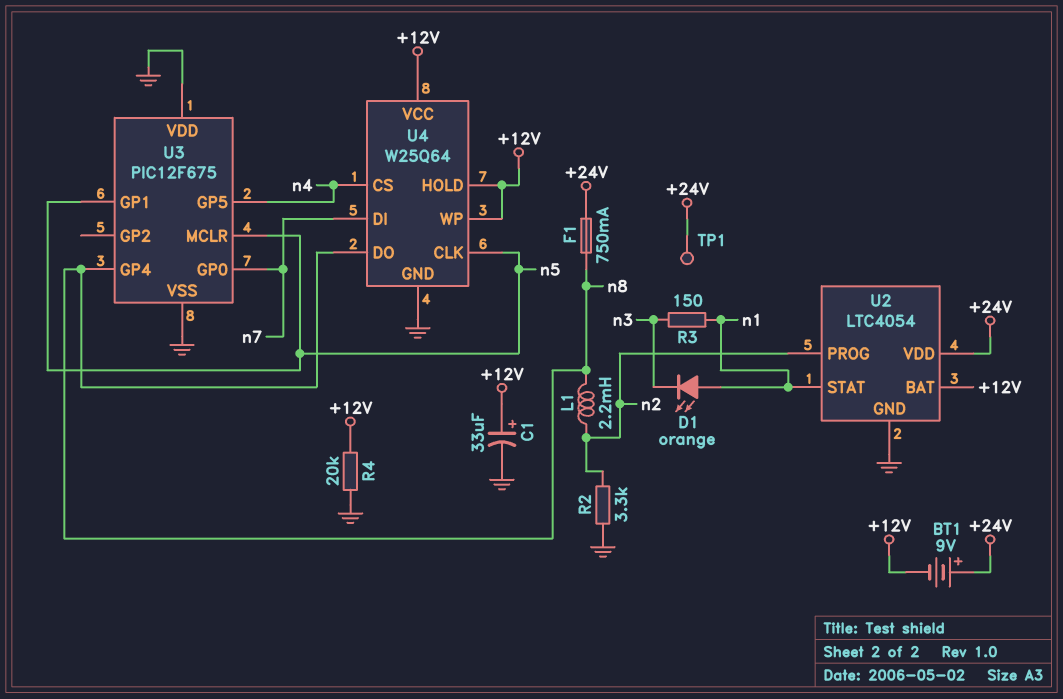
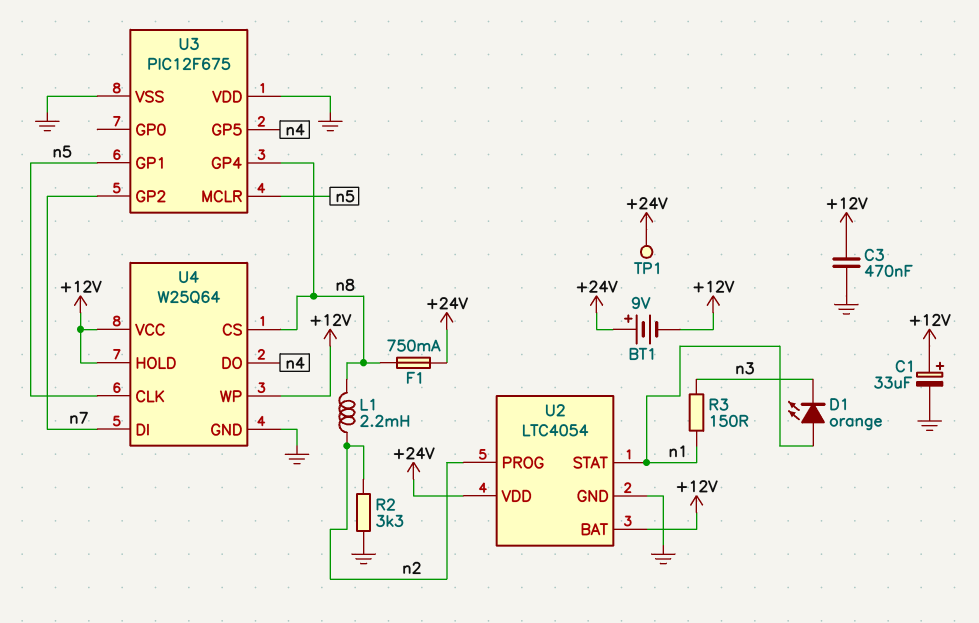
C3: none -> 470nF (+12V, GND)
R4: 20k (+12V, GND) -> none
U3 pin GP0: n7 -> none
U3 pin GP2: none -> n7
U4 pin CS: n4 -> n8
U4 pin DO: n8 -> n4

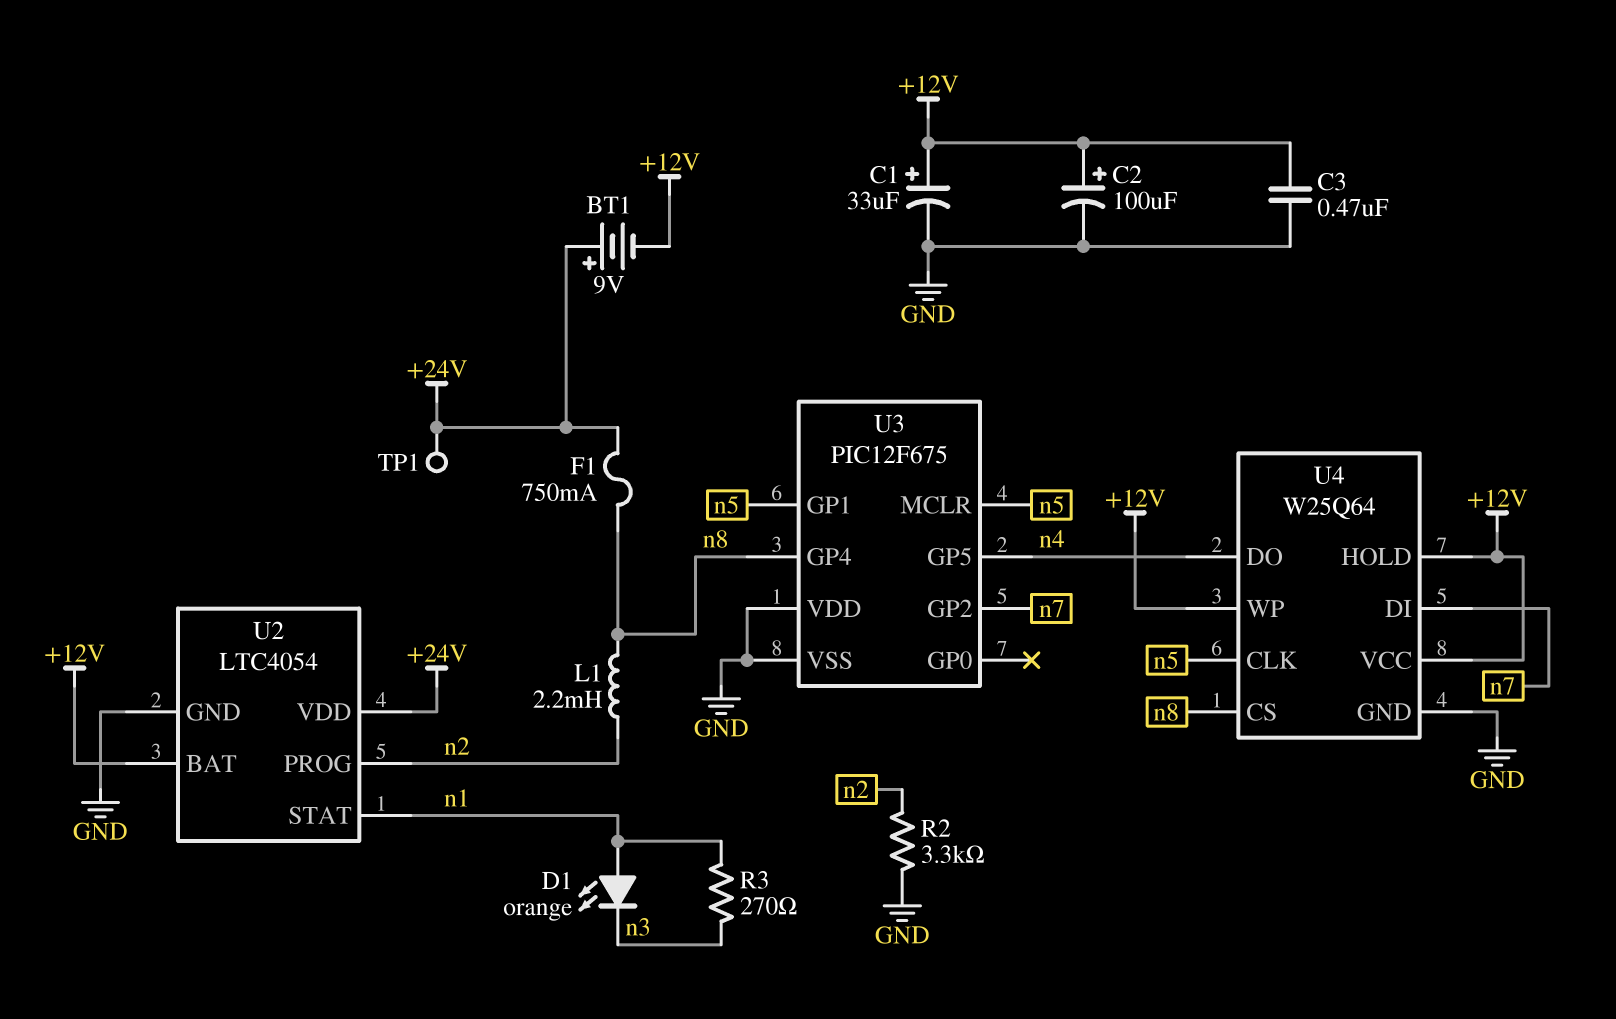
C2: none -> 100uF (plus +12V, minus GND)
R3: 150 (n1, n3) -> 270 (n1, n3)

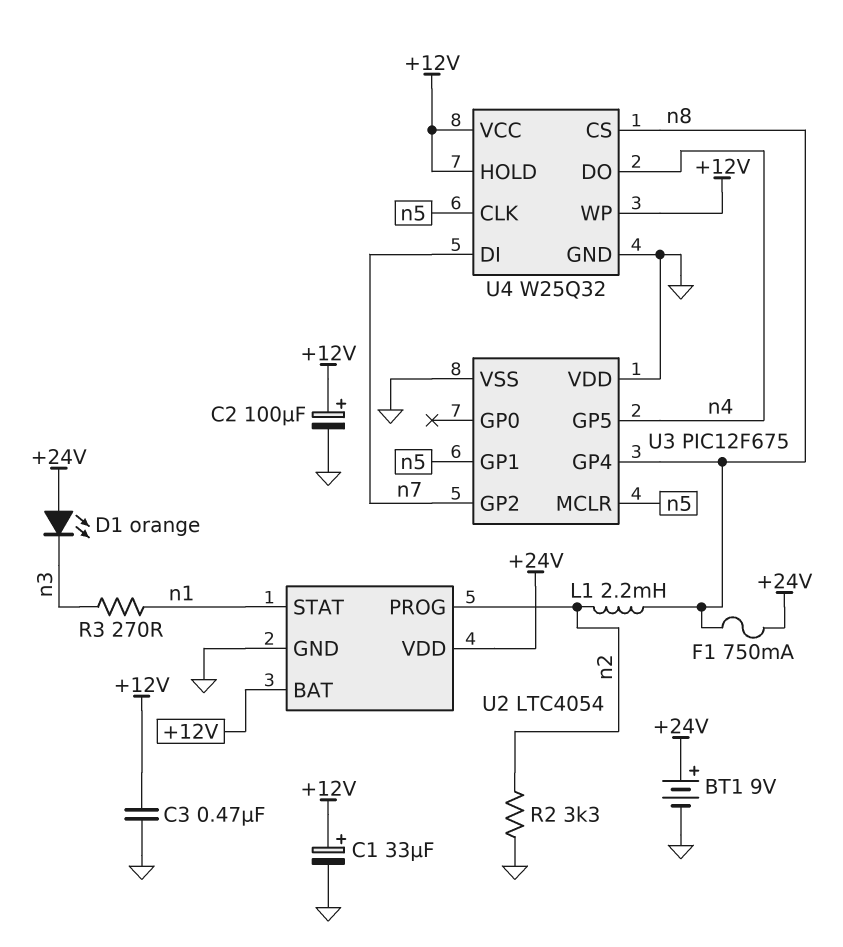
BT1: 9V (plus +24V, minus +12V) -> 9V (plus +24V, minus GND)
D1: LED orange (A n1, K n3) -> LED orange (A +24V, K n3)
TP1: test point (+24V) -> none
U4: W25Q64 -> W25Q32

